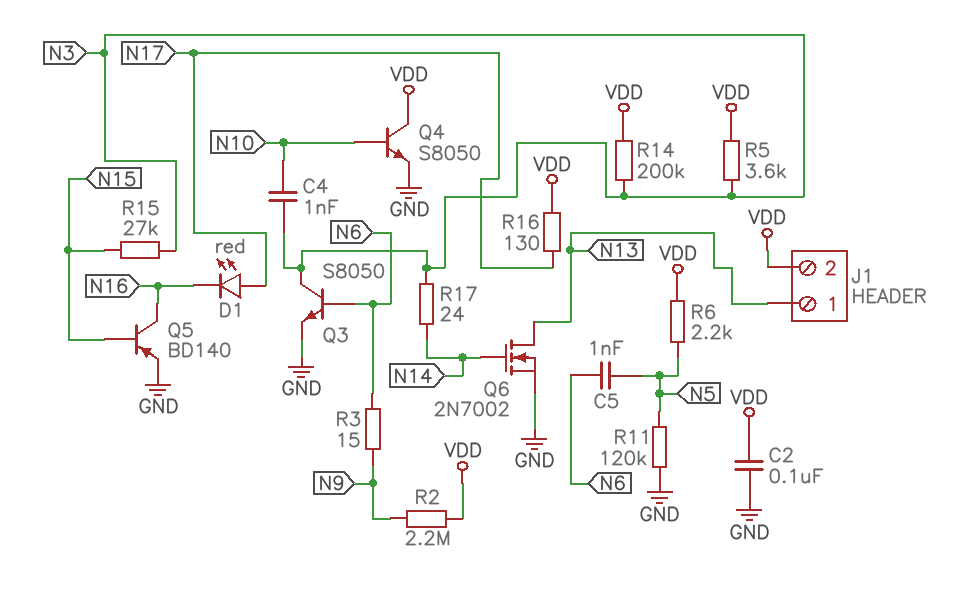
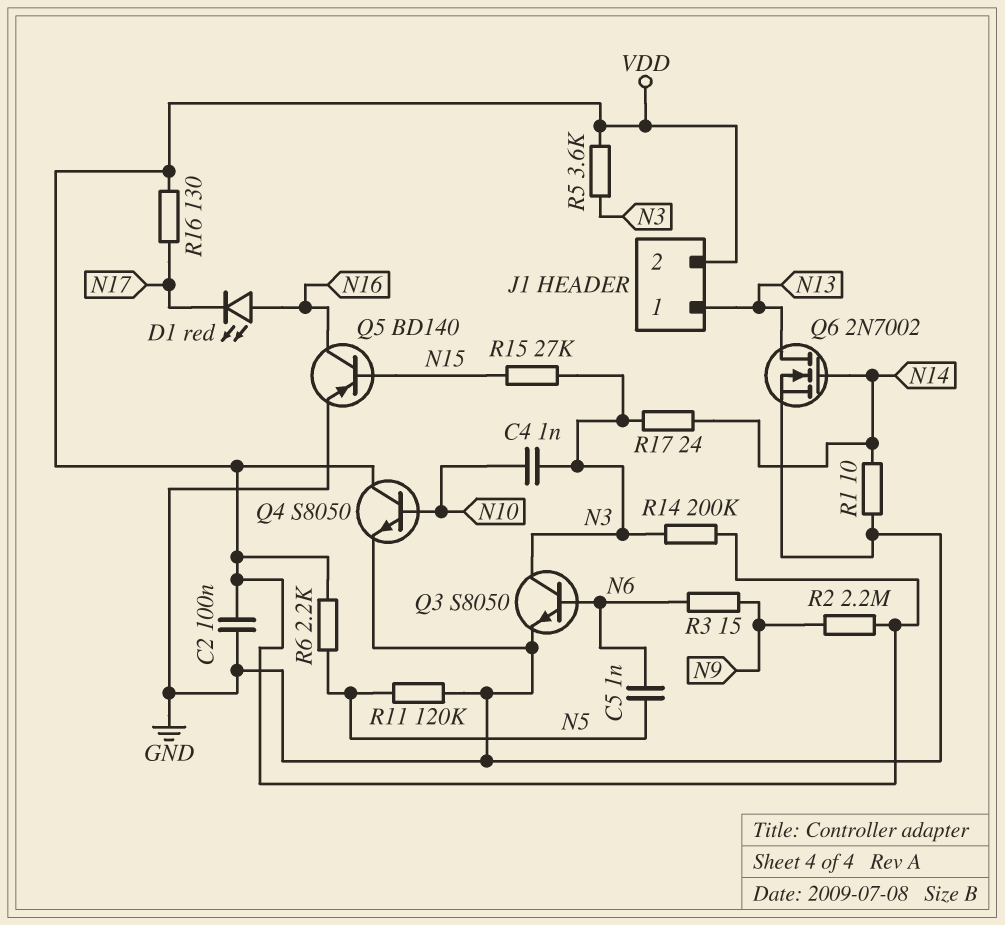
D1: LED red (A N17, K N16) -> LED red (A N16, K N17)
R1: none -> 10 (GND, N14)

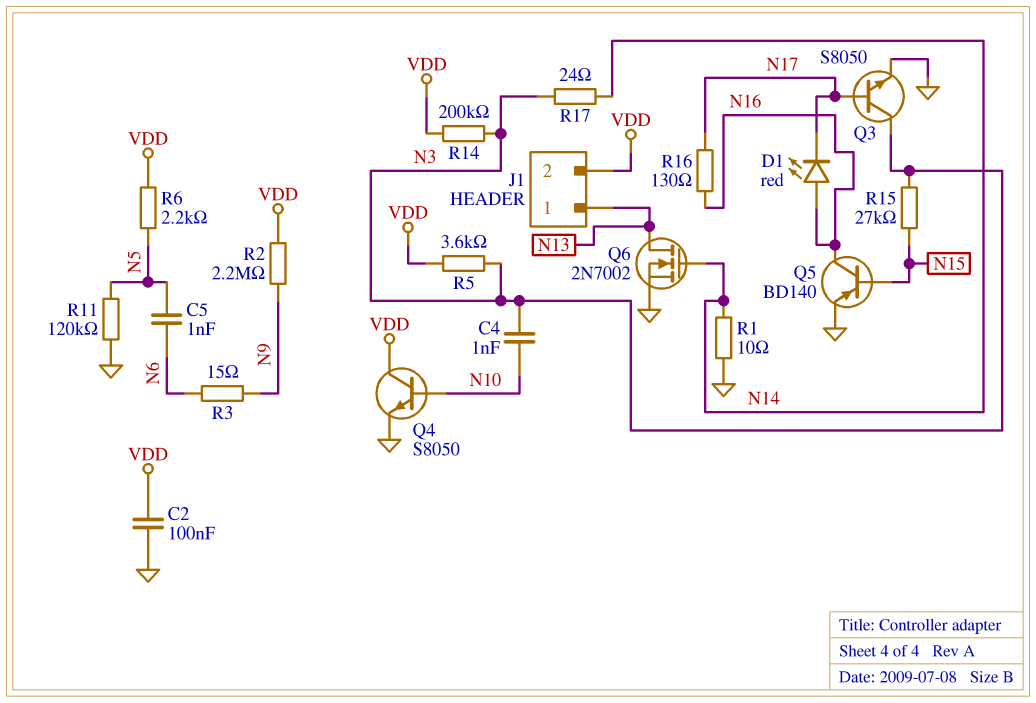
Q3: NPN S8050 (B N6, C N3, E GND) -> NPN S8050 (B N17, C N3, E GND)
R16: 130 (N17, VDD) -> 130 (N16, N17)

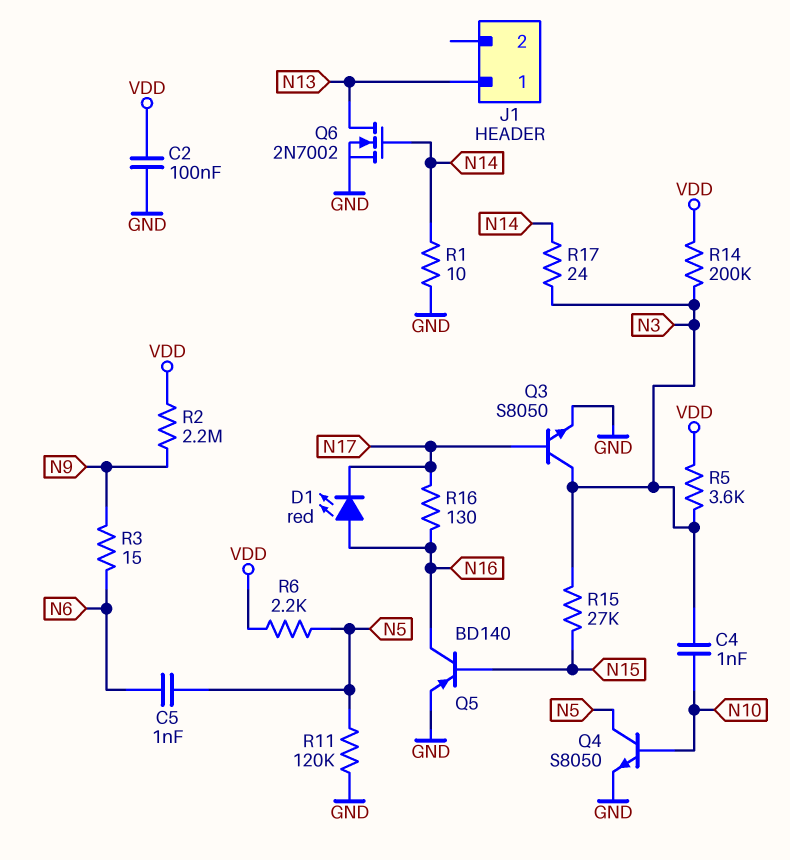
J1 pin 2: VDD -> none
Q4: NPN S8050 (B N10, C VDD, E GND) -> NPN S8050 (B N10, C N5, E GND)

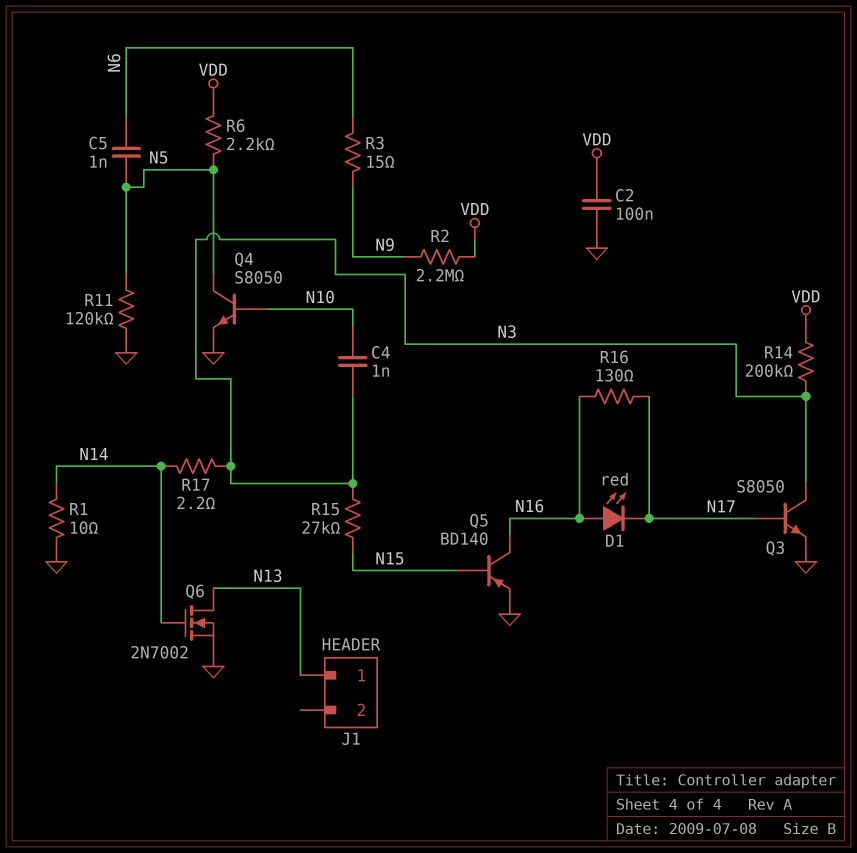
R5: 3.6k (N3, VDD) -> none
R17: 24 (N3, N14) -> 2.2 (N3, N14)

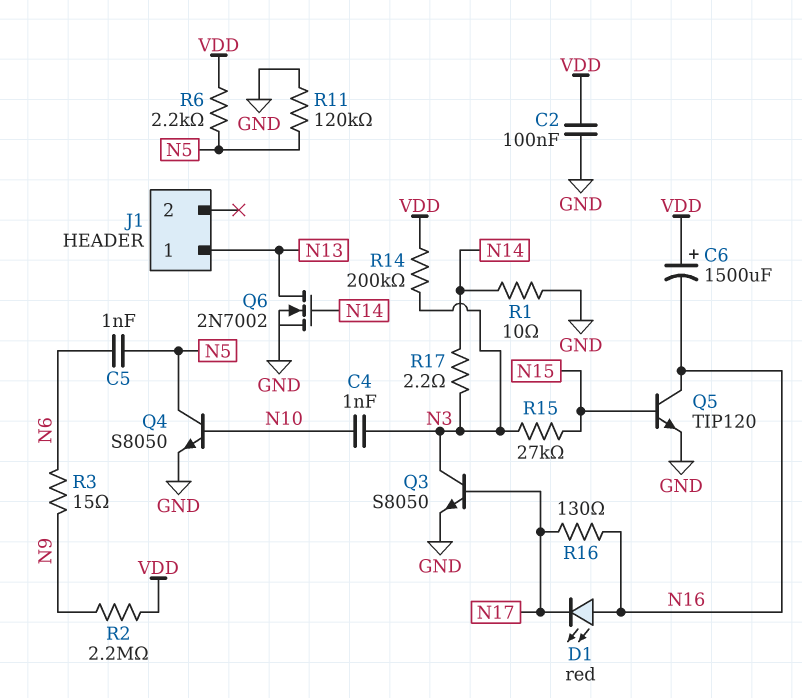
C6: none -> 1500uF (plus VDD, minus N16)
Q5: PNP BD140 (B N15, C N16, E GND) -> NPN TIP120 (B N15, C N16, E GND)

